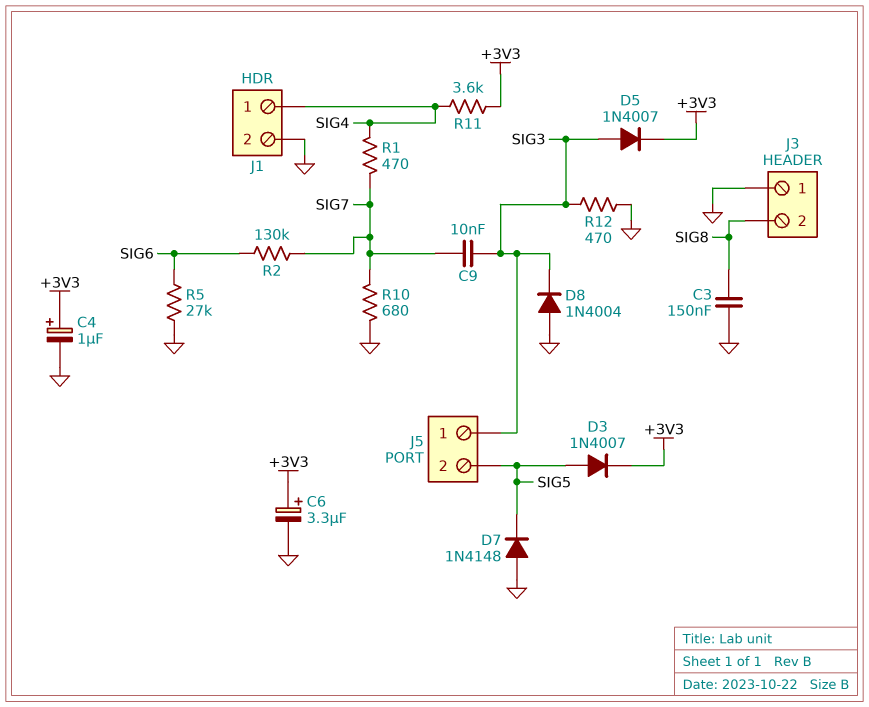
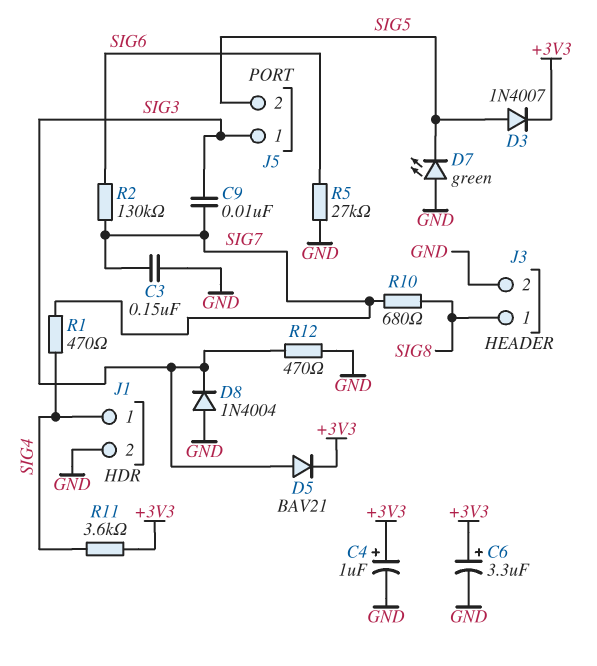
C3: 150nF (GND, SIG8) -> 150nF (GND, SIG7)
D5: diode 1N4007 (A SIG3, K +3V3) -> diode BAV21 (A SIG3, K +3V3)
D7: diode 1N4148 (A GND, K SIG5) -> LED green (A GND, K SIG5)
J3 pin 1: GND -> SIG8
J3 pin 2: SIG8 -> GND
R10: 680 (GND, SIG7) -> 680 (SIG7, SIG8)

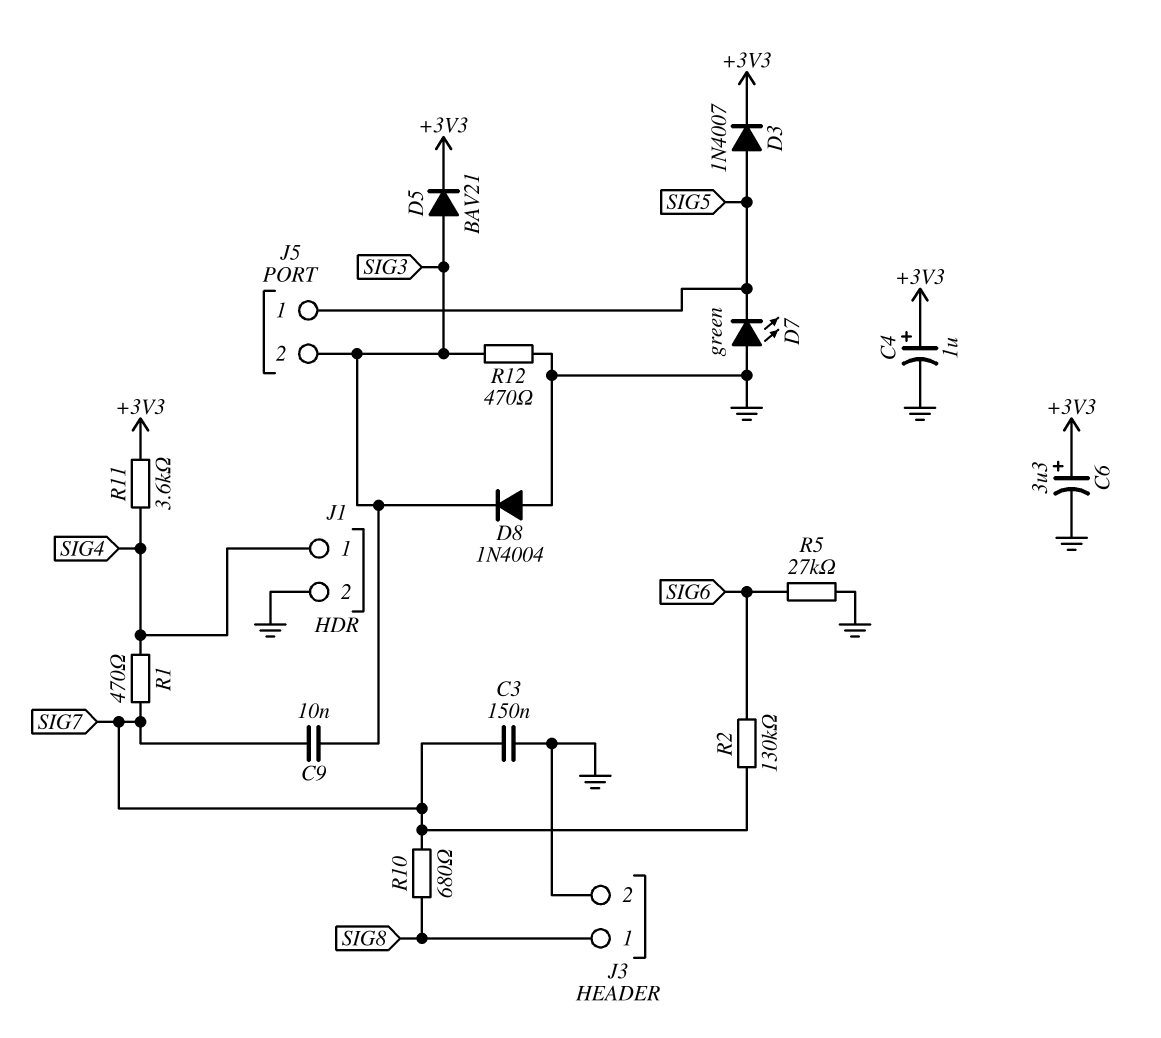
J5 pin 1: SIG3 -> SIG5
J5 pin 2: SIG5 -> SIG3

